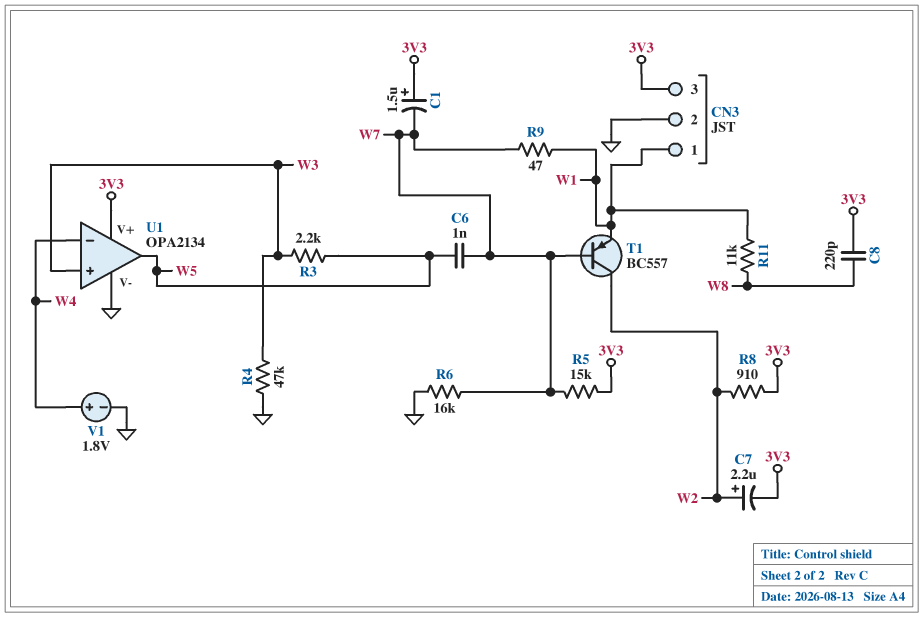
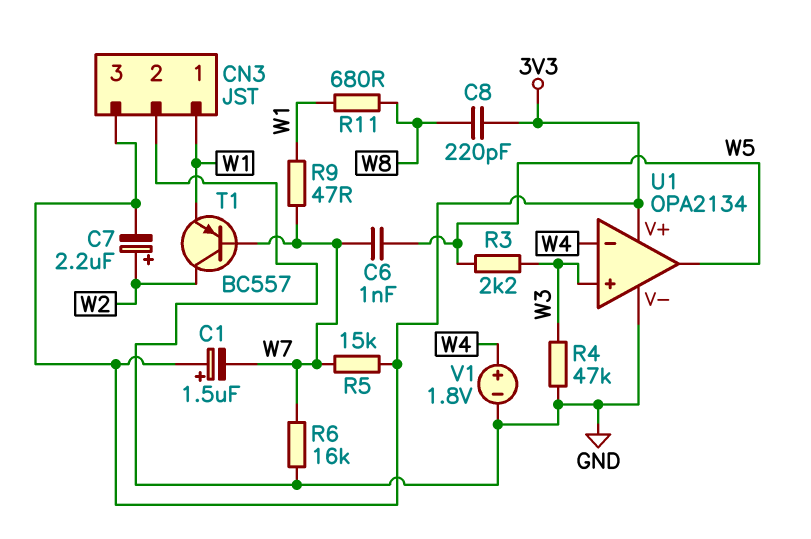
R8: 910 (3V3, W2) -> none
R11: 11k (W1, W8) -> 680 (W1, W8)

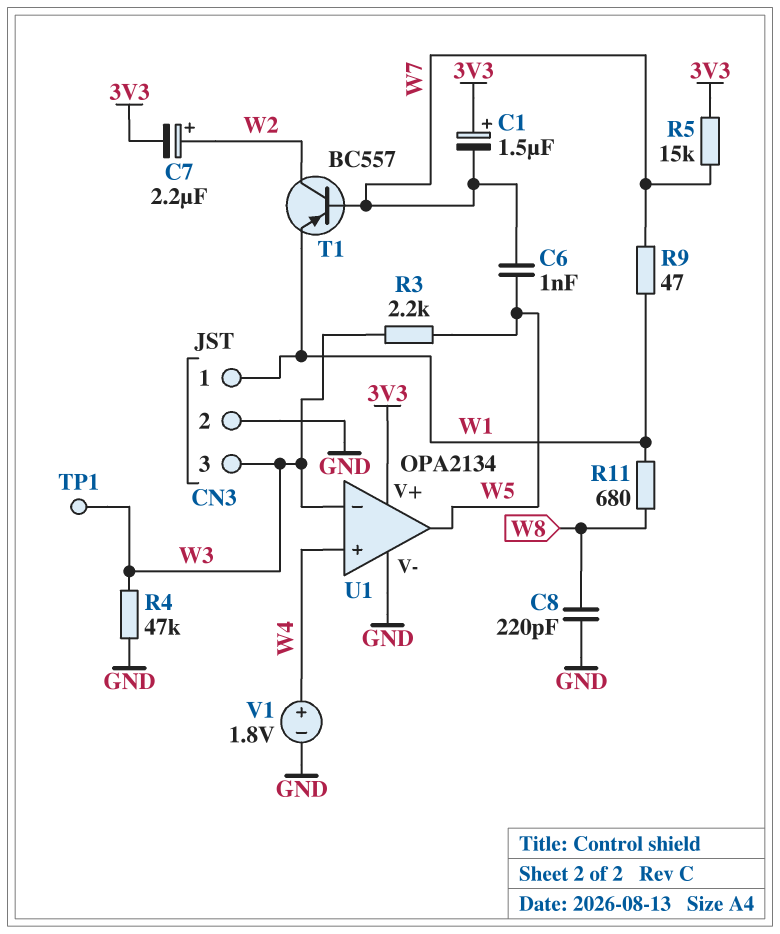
C8: 220pF (3V3, W8) -> 220pF (GND, W8)
CN3 pin 3: 3V3 -> W3
R6: 16k (GND, W7) -> none
TP1: none -> test point (W3)
U1 pin in+: W3 -> W4
U1 pin in-: W4 -> W3

